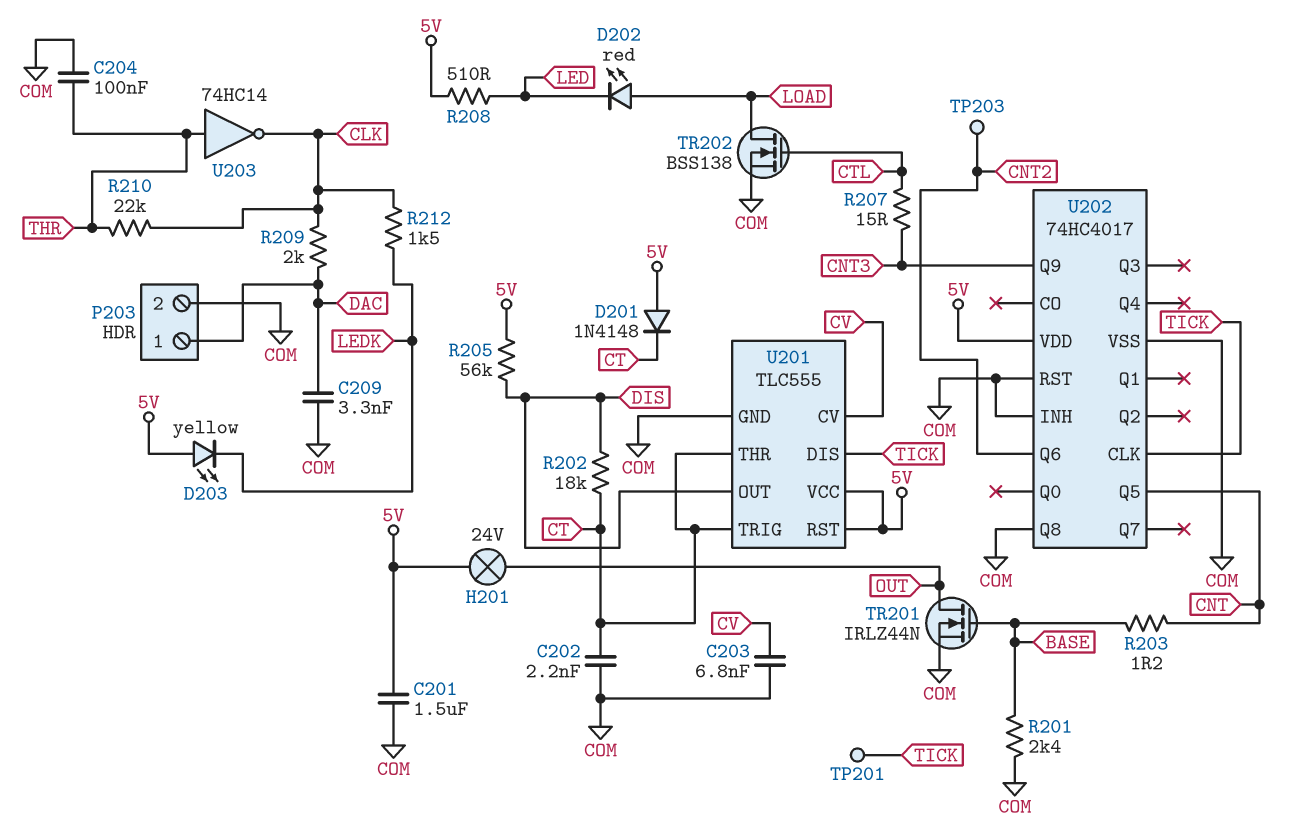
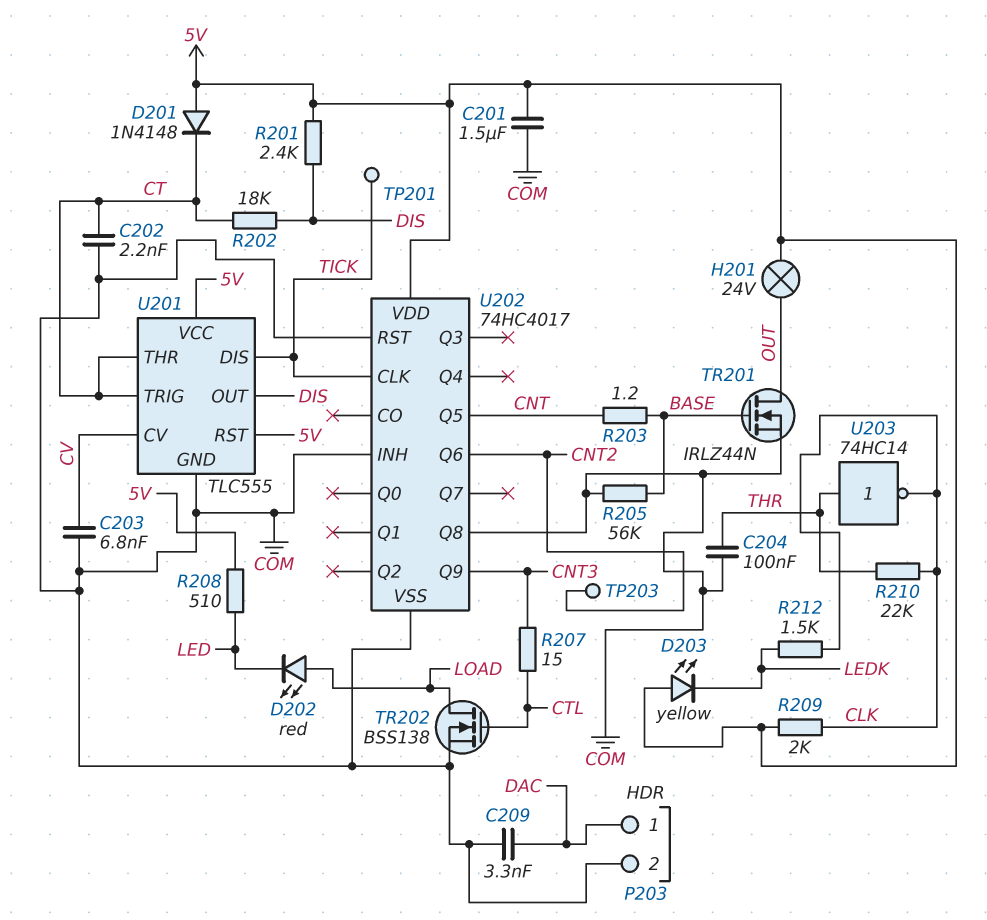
R201: 2.4k (BASE, COM) -> 2.4k (5V, DIS)
R205: 56k (5V, DIS) -> 56k (BASE, COM)
R209: 2k (CLK, DAC) -> 2k (5V, CLK)

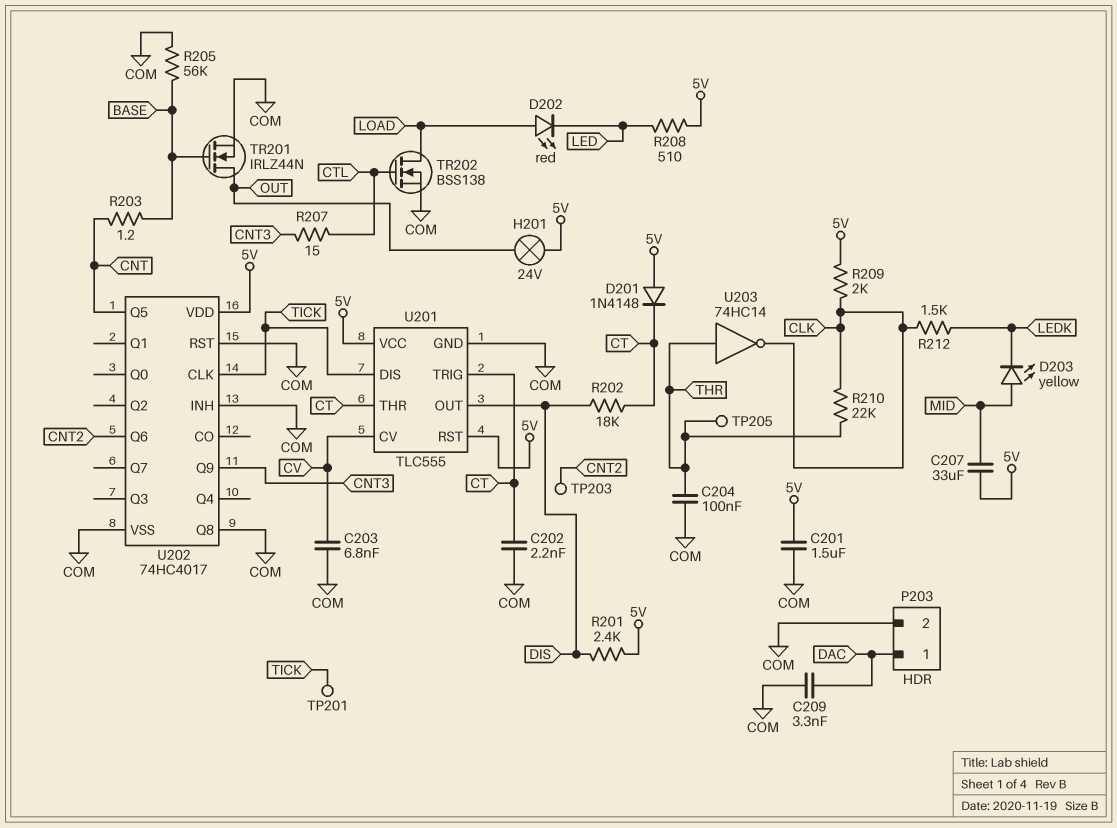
C207: none -> 33uF (5V, MID)
D203: LED yellow (A 5V, K LEDK) -> LED yellow (A MID, K LEDK)
TP205: none -> test point (THR)

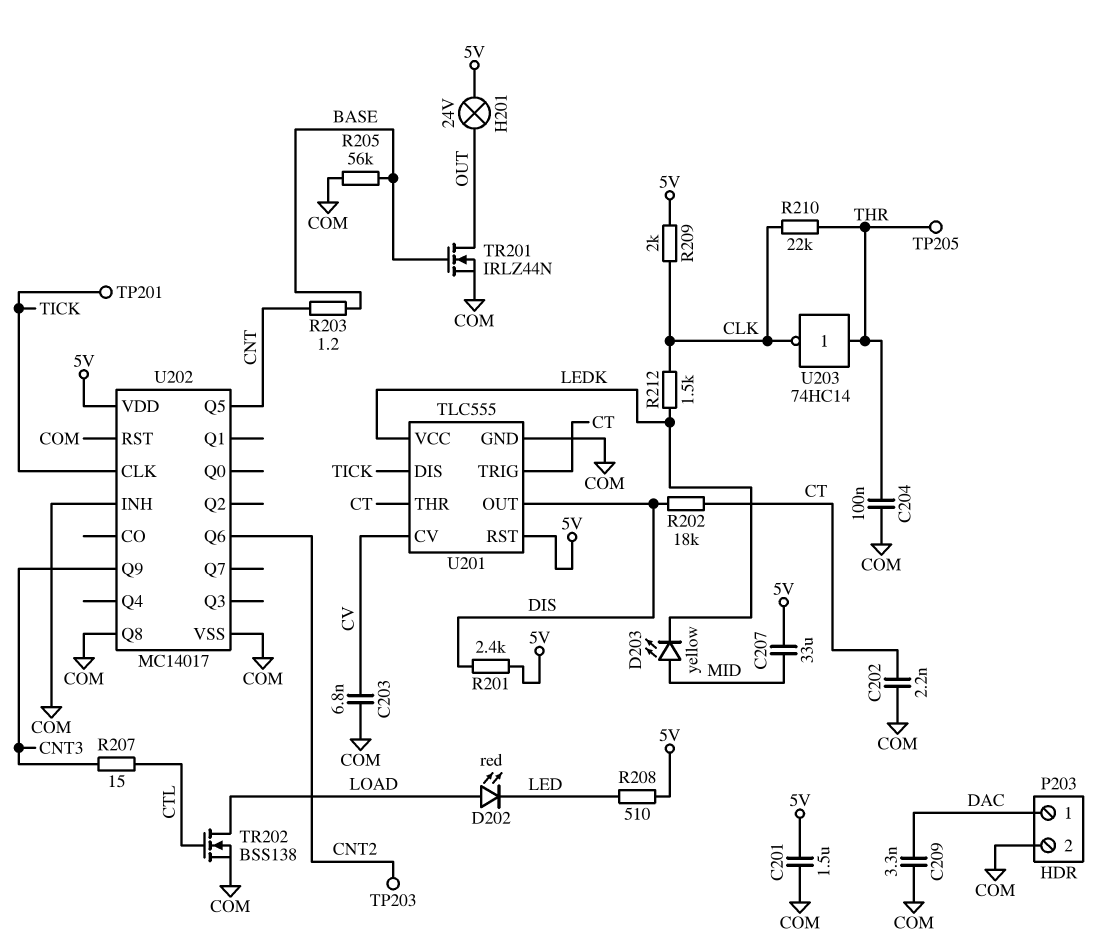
D201: diode 1N4148 (A 5V, K CT) -> none
U201 pin VCC: 5V -> LEDK
U202: 74HC4017 -> MC14017

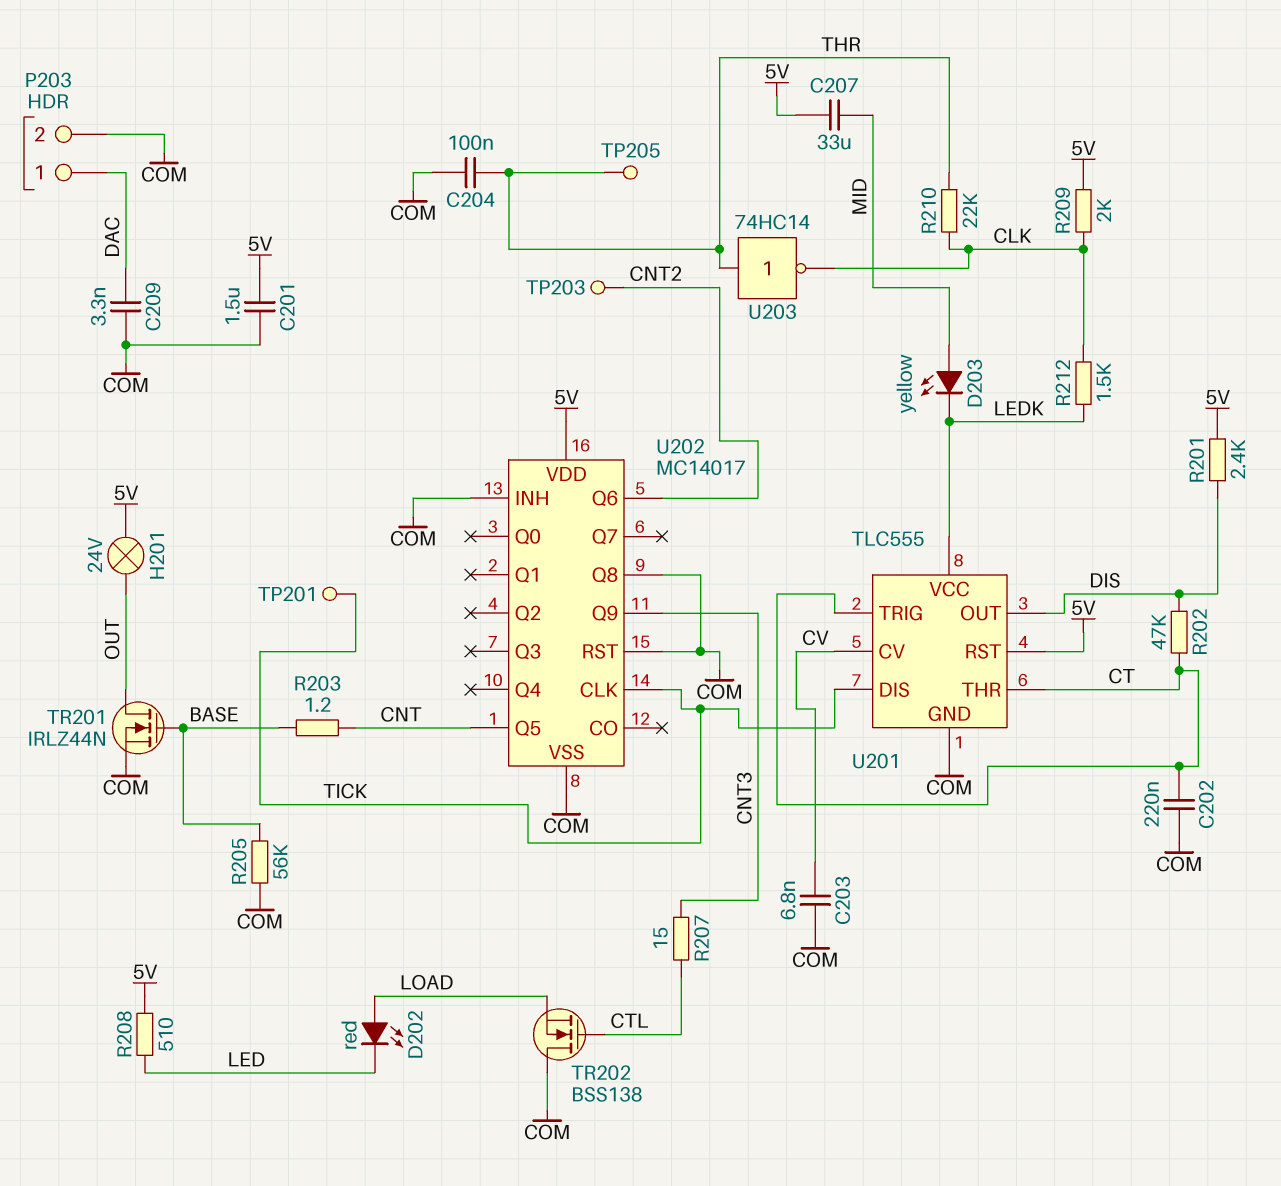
C202: 2.2nF (COM, CT) -> 220nF (COM, CT)
R202: 18k (CT, DIS) -> 47k (CT, DIS)
TR202: NMOS BSS138 (G CTL, D LOAD, S COM) -> NMOS BSS138 (G CTL, D COM, S LOAD)

